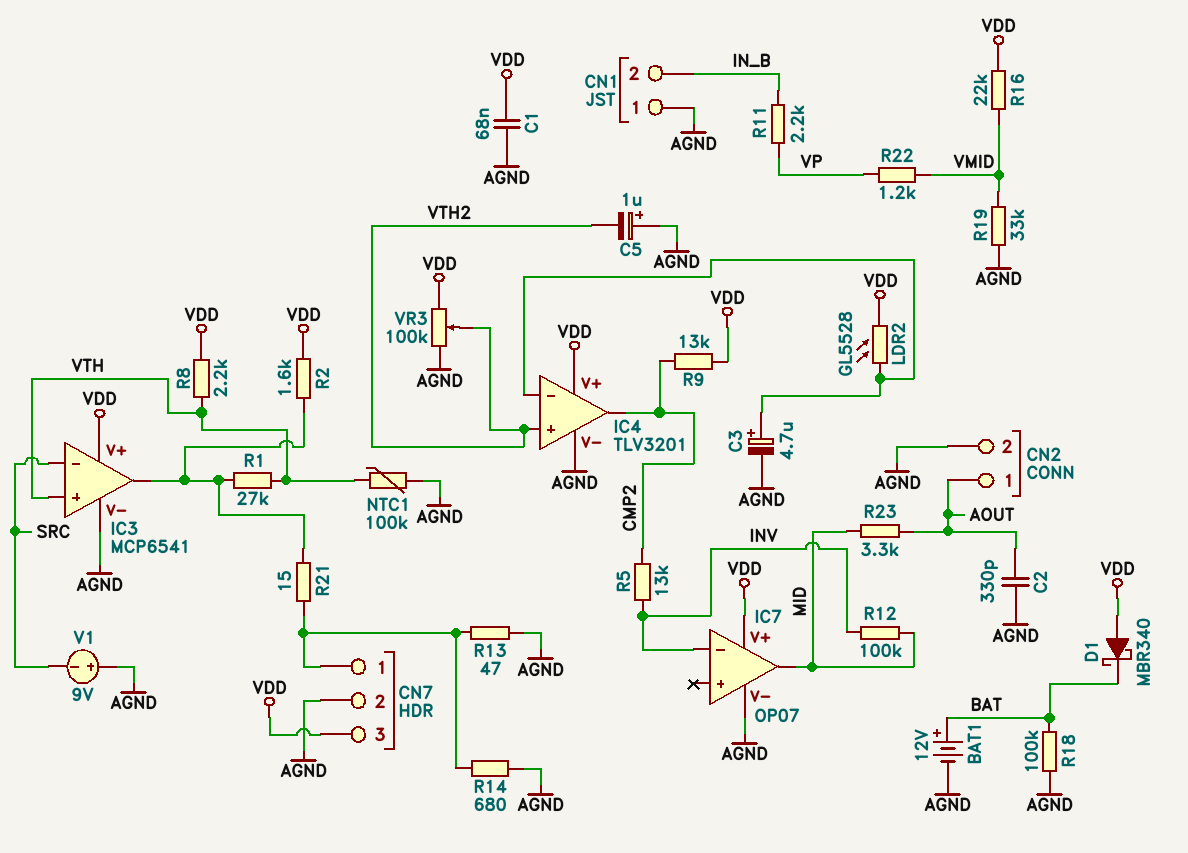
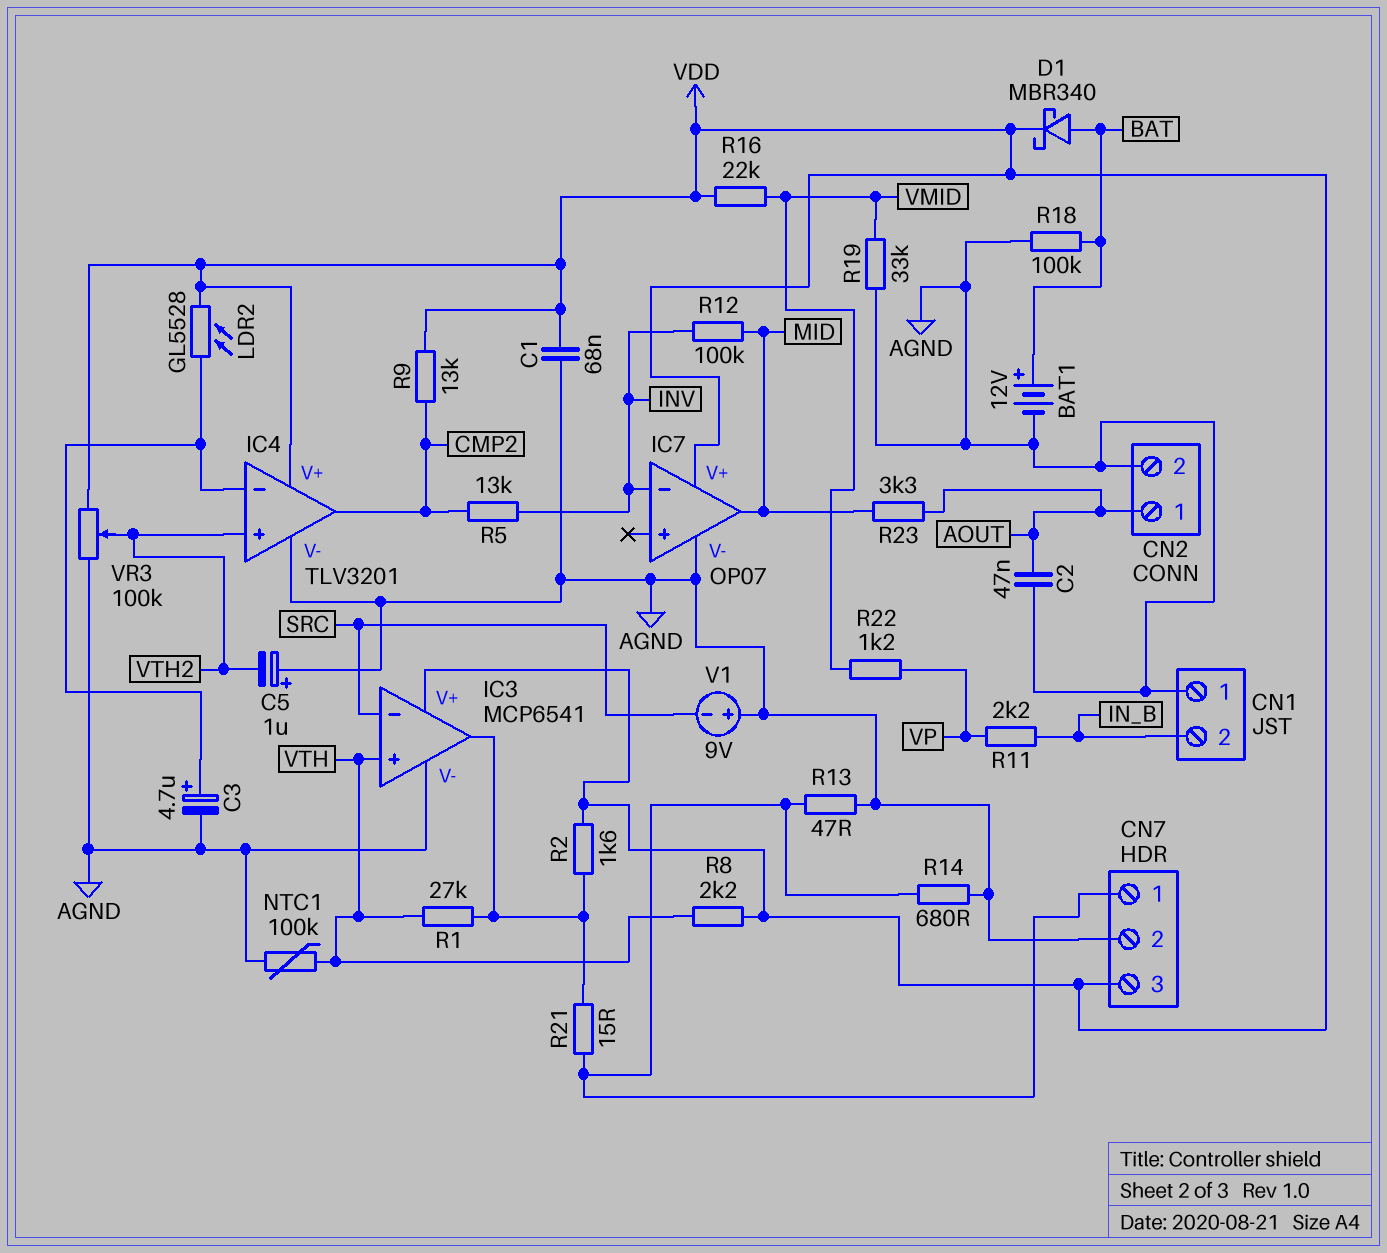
C2: 330pF (AGND, AOUT) -> 47nF (AGND, AOUT)
D1: schottky MBR340 (A VDD, K BAT) -> schottky MBR340 (A BAT, K VDD)

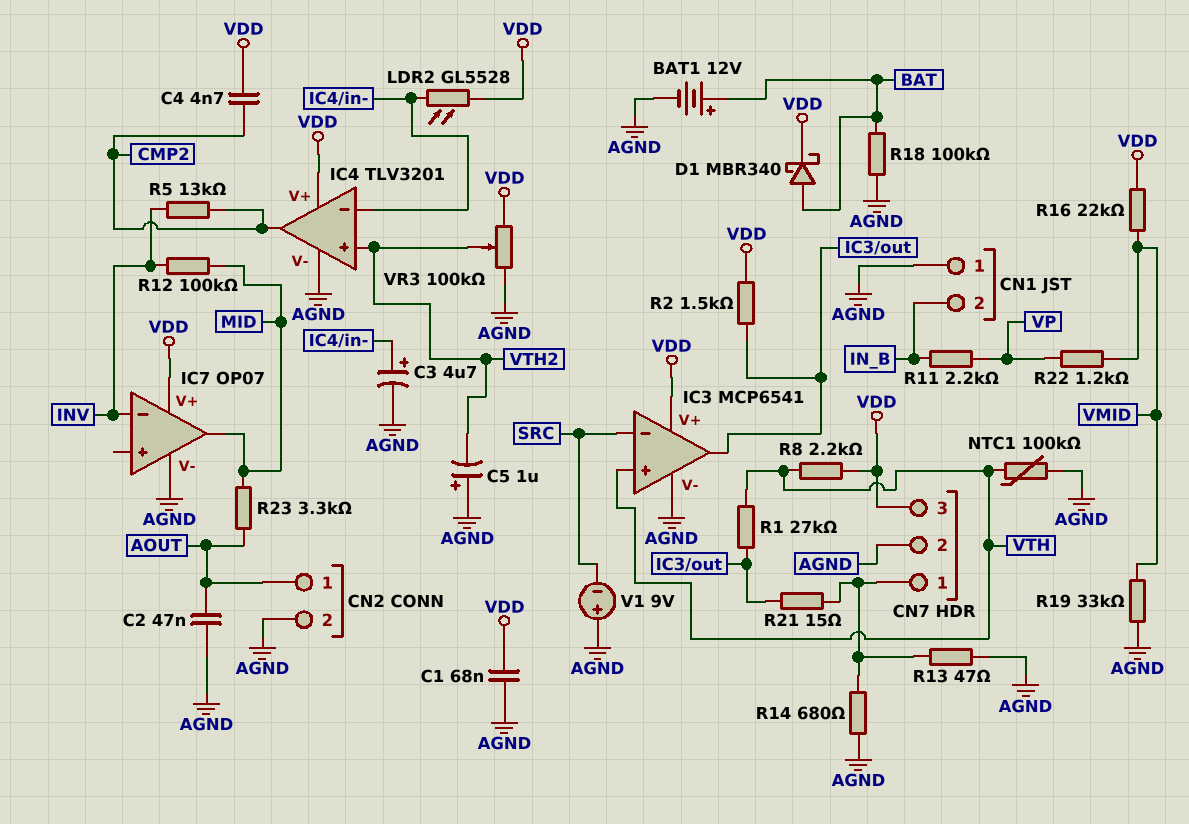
C4: none -> 4.7nF (CMP2, VDD)
R2: 1.6k (IC3/out, VDD) -> 1.5k (IC3/out, VDD)
R9: 13k (CMP2, VDD) -> none

